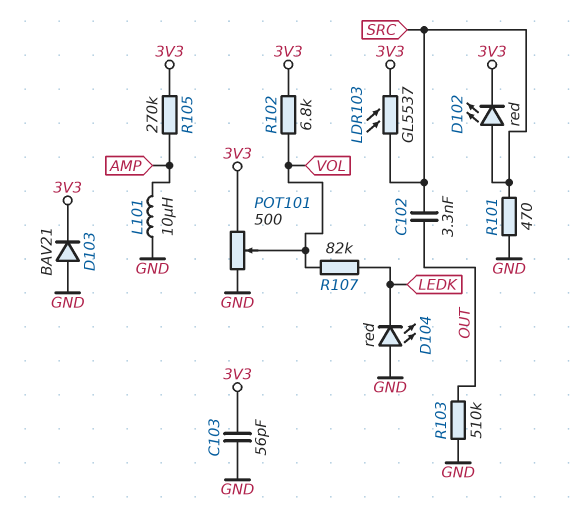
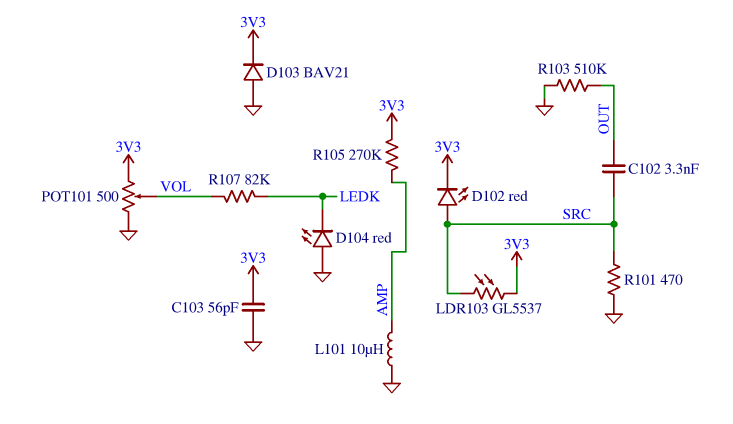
R102: 6.8k (3V3, VOL) -> none

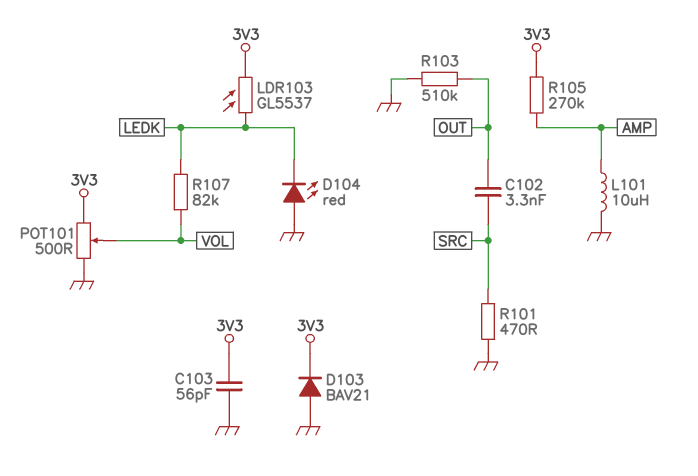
D102: LED red (A SRC, K 3V3) -> none
LDR103: GL5537 (3V3, SRC) -> GL5537 (3V3, LEDK)

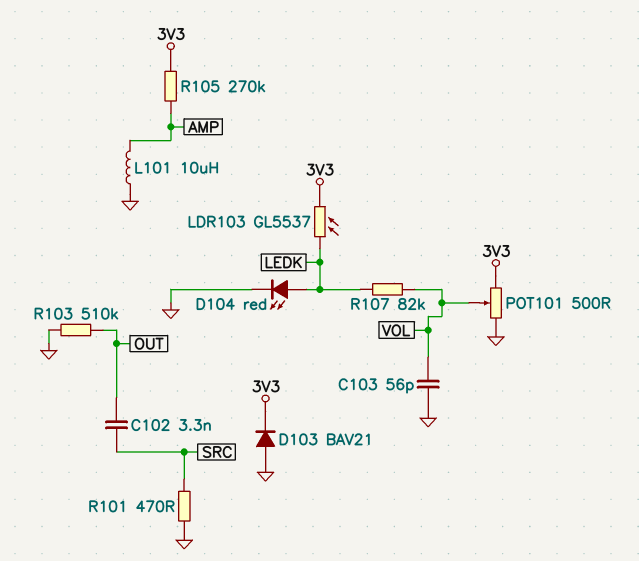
C103: 56pF (3V3, GND) -> 56pF (GND, VOL)
D104: LED red (A GND, K LEDK) -> LED red (A LEDK, K GND)

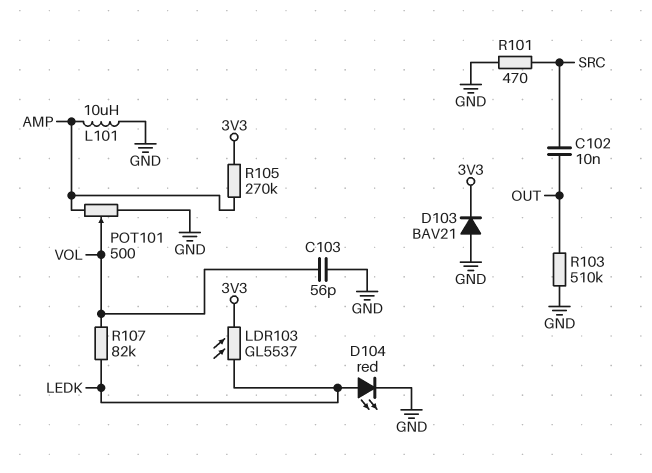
C102: 3.3nF (OUT, SRC) -> 10nF (OUT, SRC)
POT101: 500 (3V3, GND, wiper VOL) -> 500 (AMP, GND, wiper VOL)

